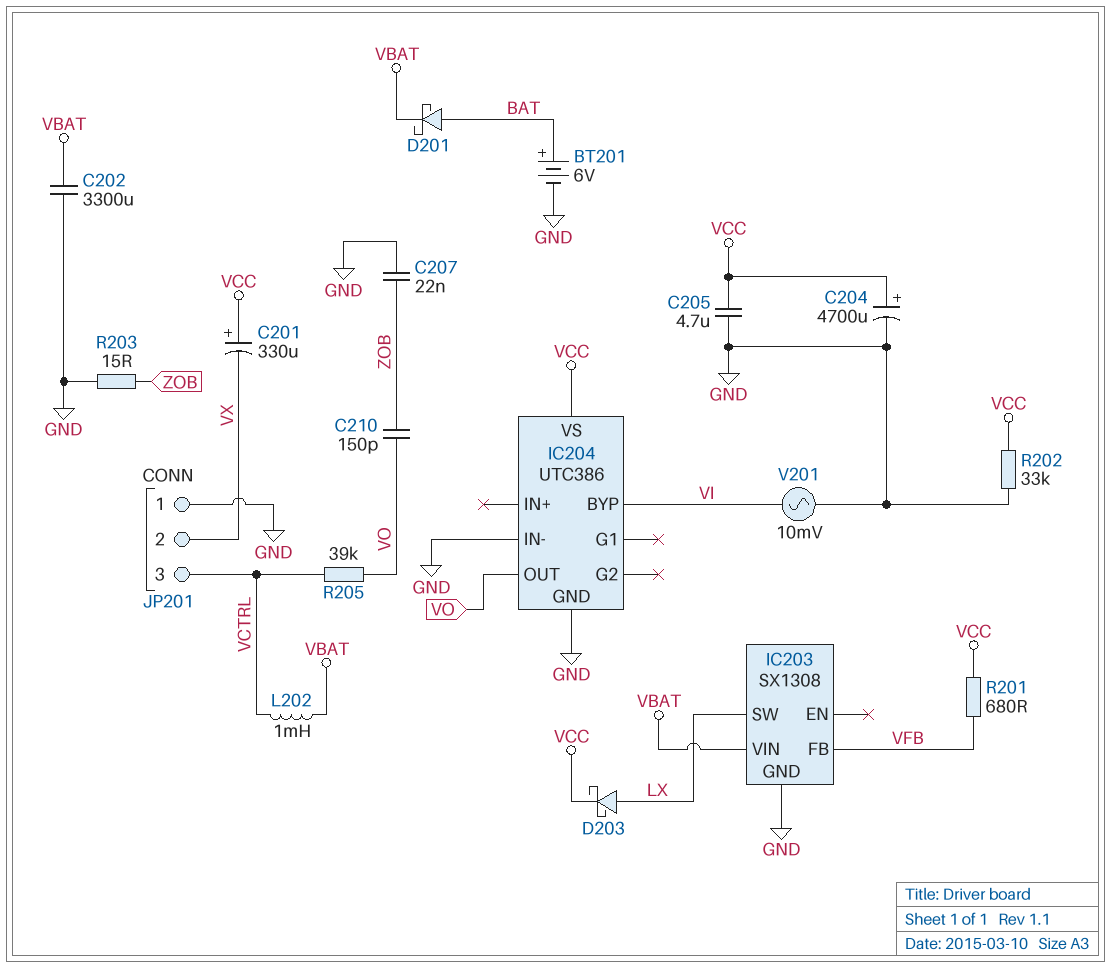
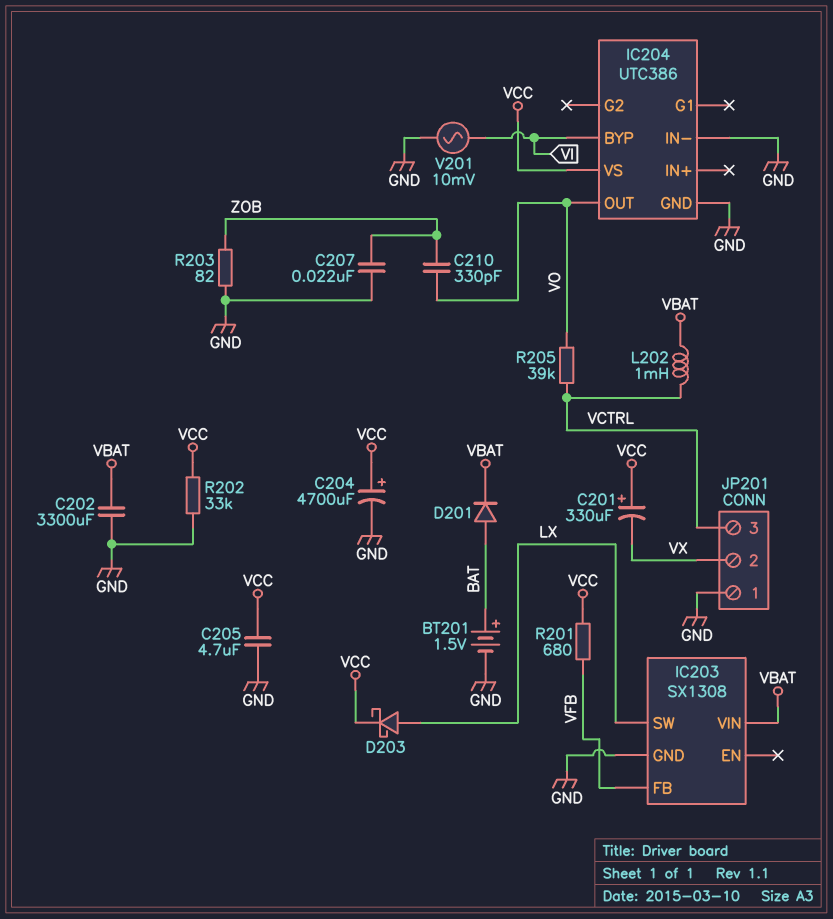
BT201: 6V (plus BAT, minus GND) -> 1.5V (plus BAT, minus GND)
C210: 150pF (VO, ZOB) -> 330pF (VO, ZOB)
D201: schottky (A BAT, K VBAT) -> diode (A BAT, K VBAT)
R203: 15 (GND, ZOB) -> 82 (GND, ZOB)

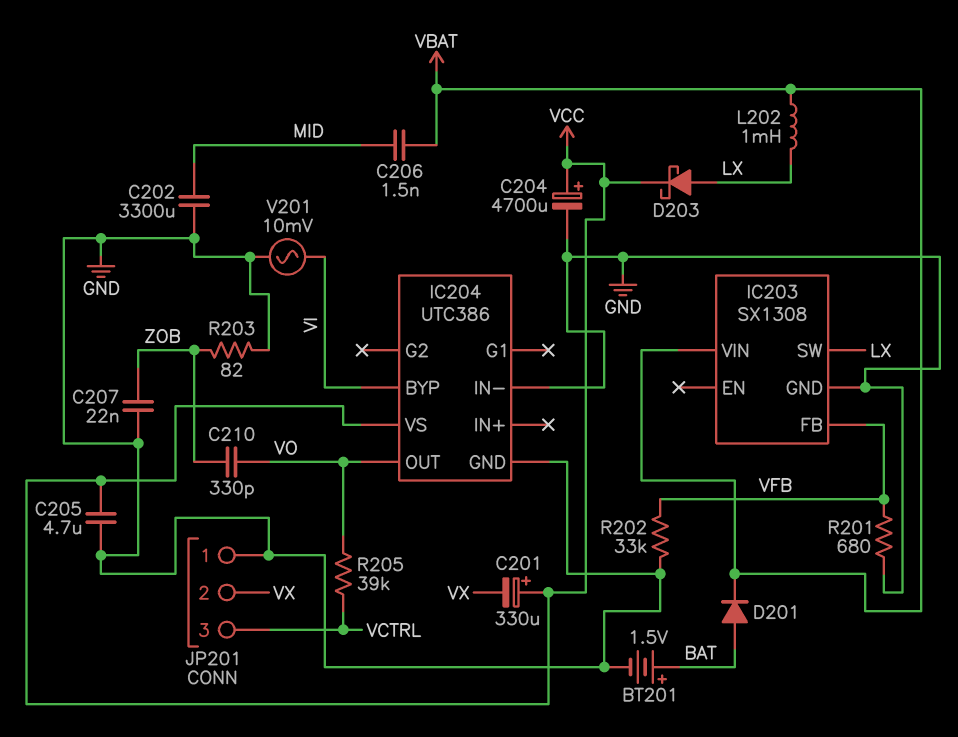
C202: 3300uF (GND, VBAT) -> 3300uF (GND, MID)
C206: none -> 1.5nF (MID, VBAT)
L202: 1mH (VBAT, VCTRL) -> 1mH (LX, VBAT)
R201: 680 (VCC, VFB) -> 680 (GND, VFB)
R202: 33k (GND, VCC) -> 33k (GND, VFB)

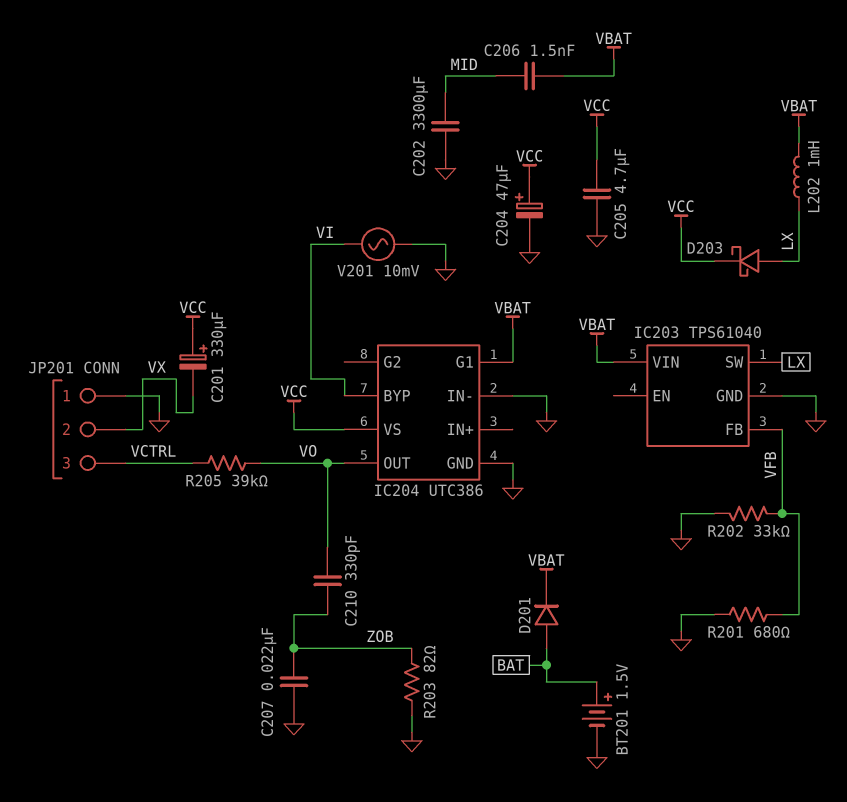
C204: 4700uF (plus VCC, minus GND) -> 47uF (plus VCC, minus GND)
IC203: SX1308 -> TPS61040
IC204 pin G1: none -> VBAT

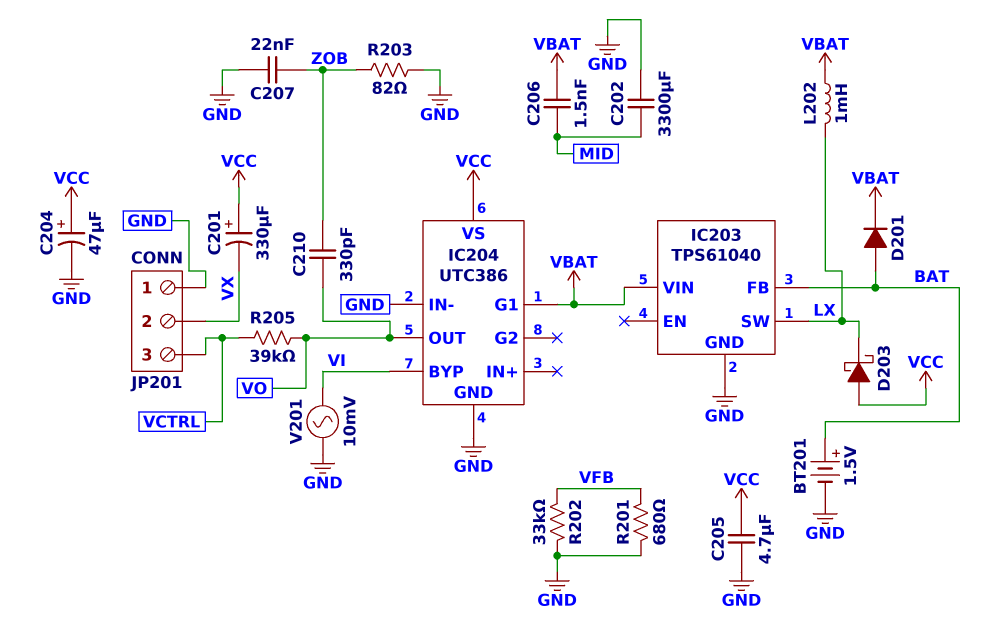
D203: schottky (A LX, K VCC) -> schottky (A VCC, K LX)
IC203 pin FB: VFB -> BAT

